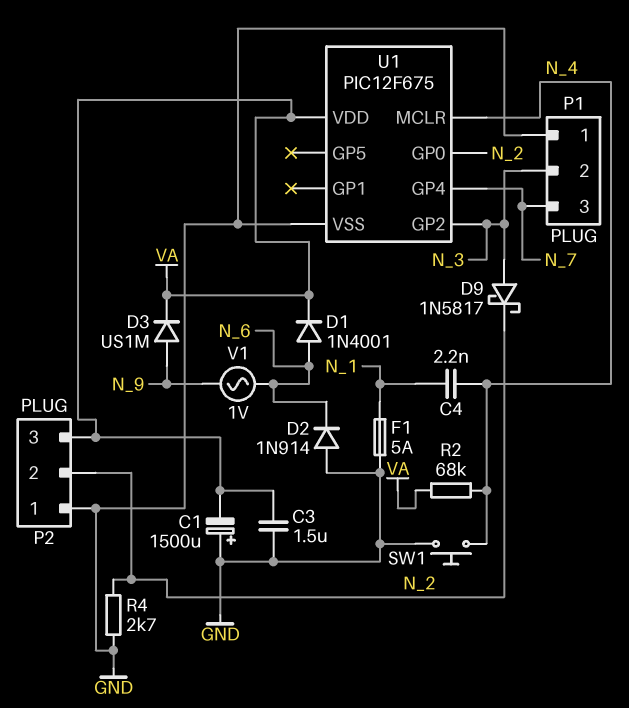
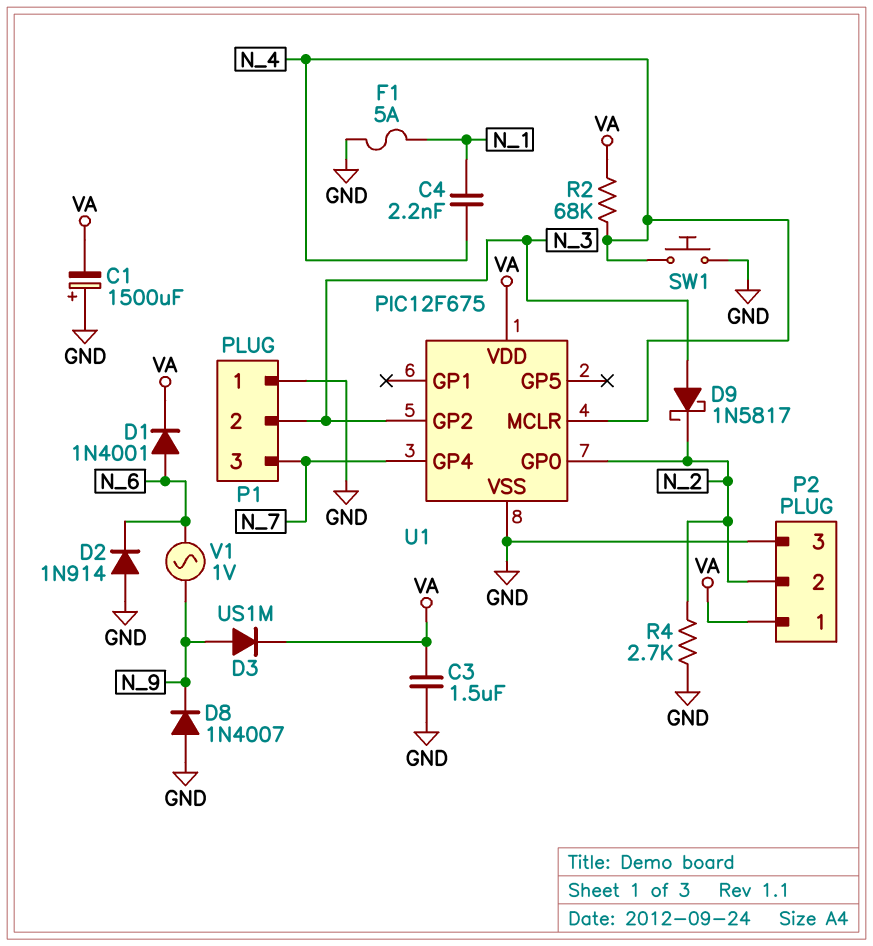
D8: none -> diode 1N4007 (A GND, K N_9)
P2 pin 1: GND -> VA
P2 pin 3: VA -> GND

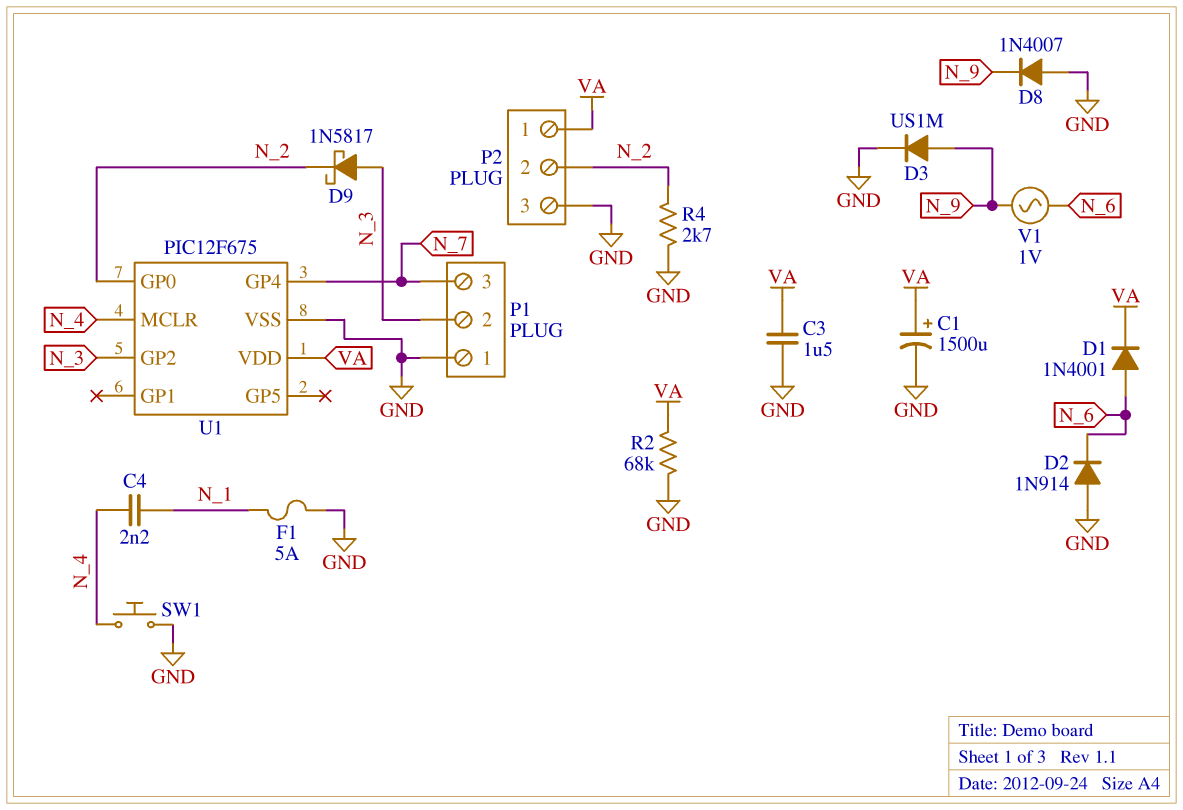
C1: 1500uF (plus GND, minus VA) -> 1500uF (plus VA, minus GND)
D3: diode US1M (A N_9, K VA) -> diode US1M (A N_9, K GND)
R2: 68k (N_4, VA) -> 68k (GND, VA)

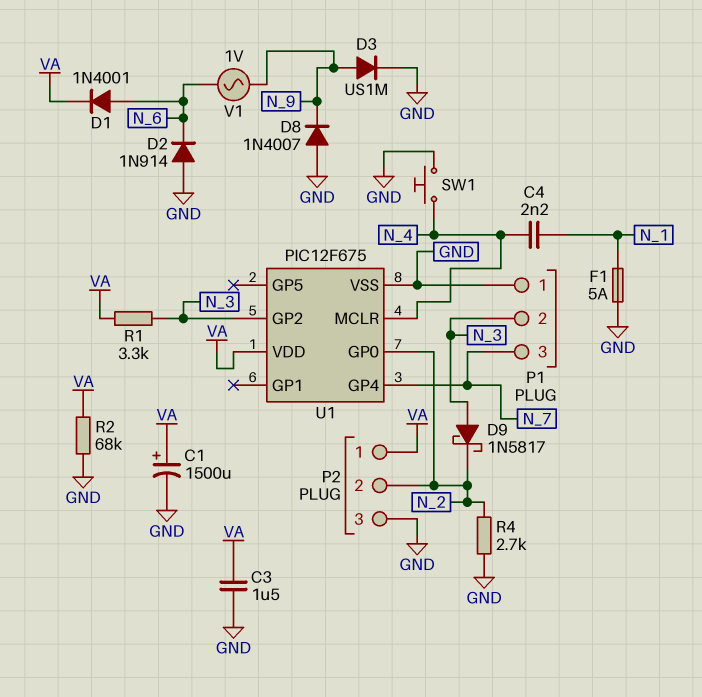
R1: none -> 3.3k (N_3, VA)

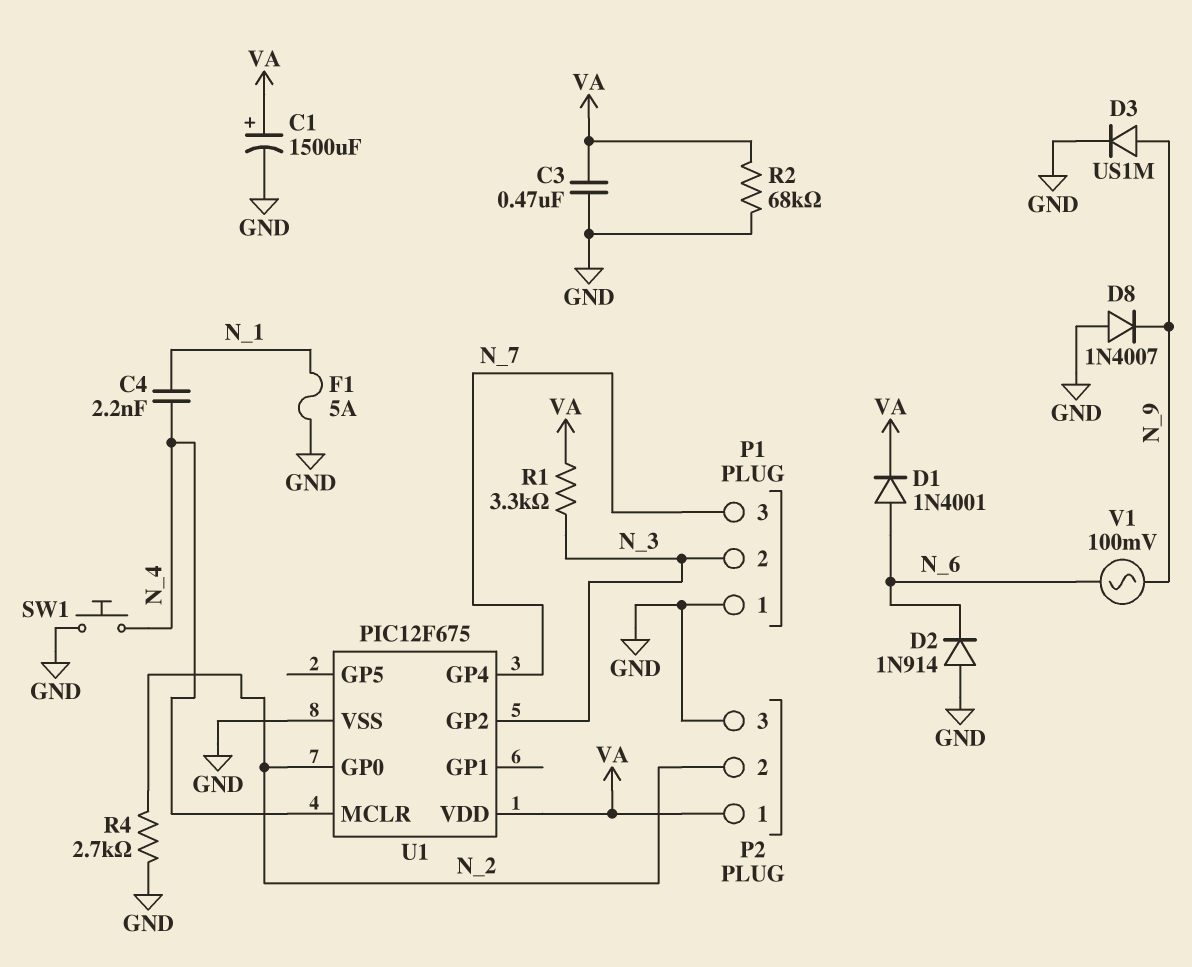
C3: 1.5uF (GND, VA) -> 470nF (GND, VA)
D9: schottky 1N5817 (A N_3, K N_2) -> none
V1: AC 1V (N_6, N_9) -> AC 100mV (N_6, N_9)

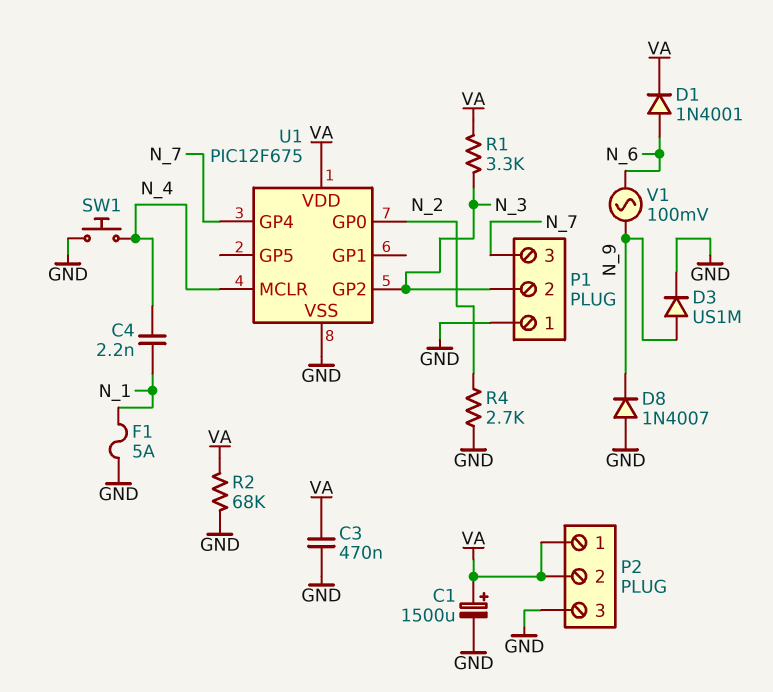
D2: diode 1N914 (A GND, K N_6) -> none
P2 pin 2: N_2 -> VA

